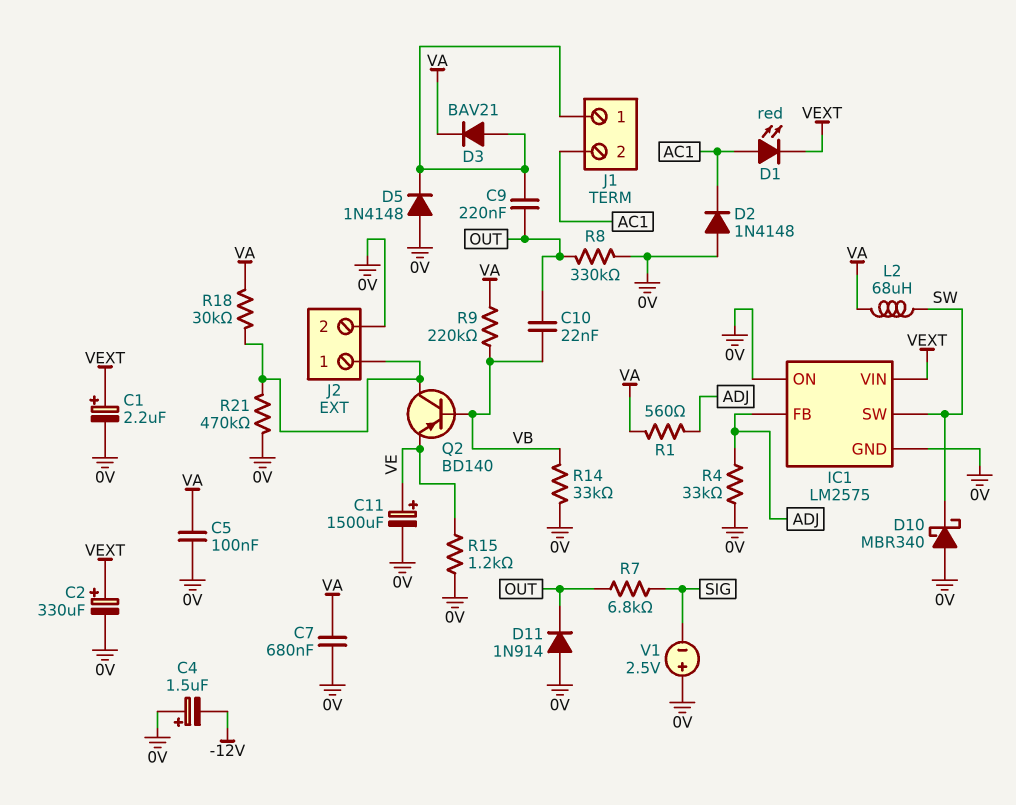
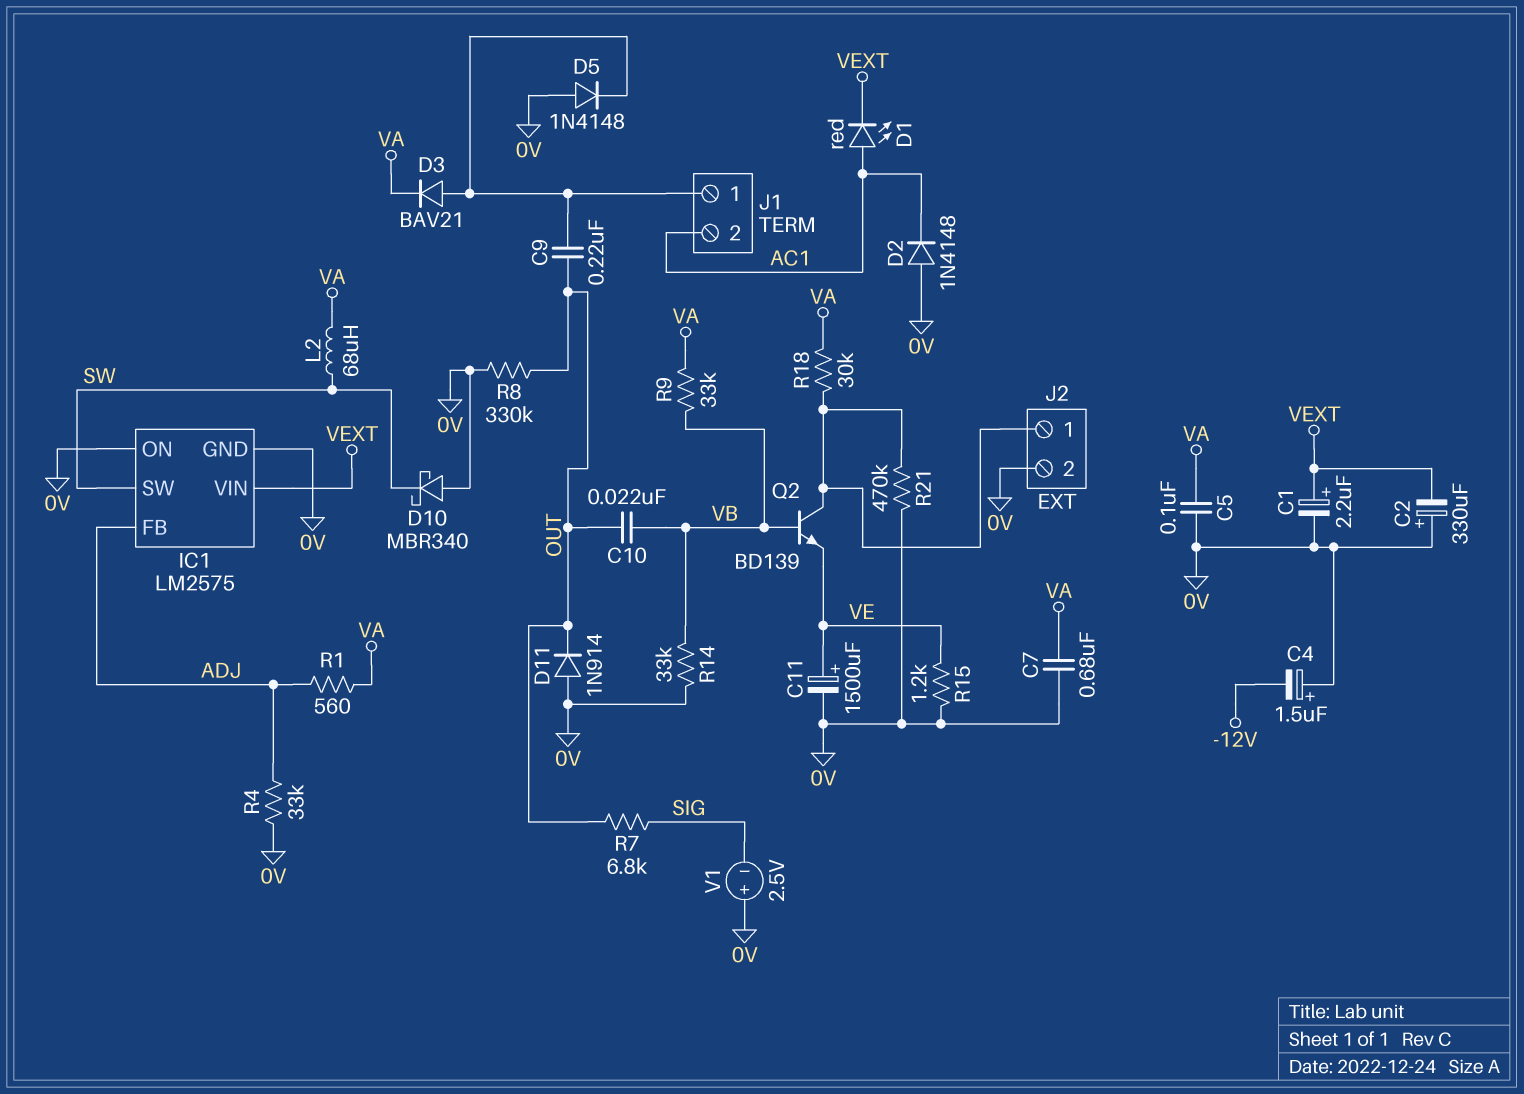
C2: 330uF (plus VEXT, minus 0V) -> 330uF (plus 0V, minus VEXT)
Q2: PNP BD140 (B VB, C J2/1, E VE) -> NPN BD139 (B VB, C J2/1, E VE)
R9: 220k (VA, VB) -> 33k (VA, VB)

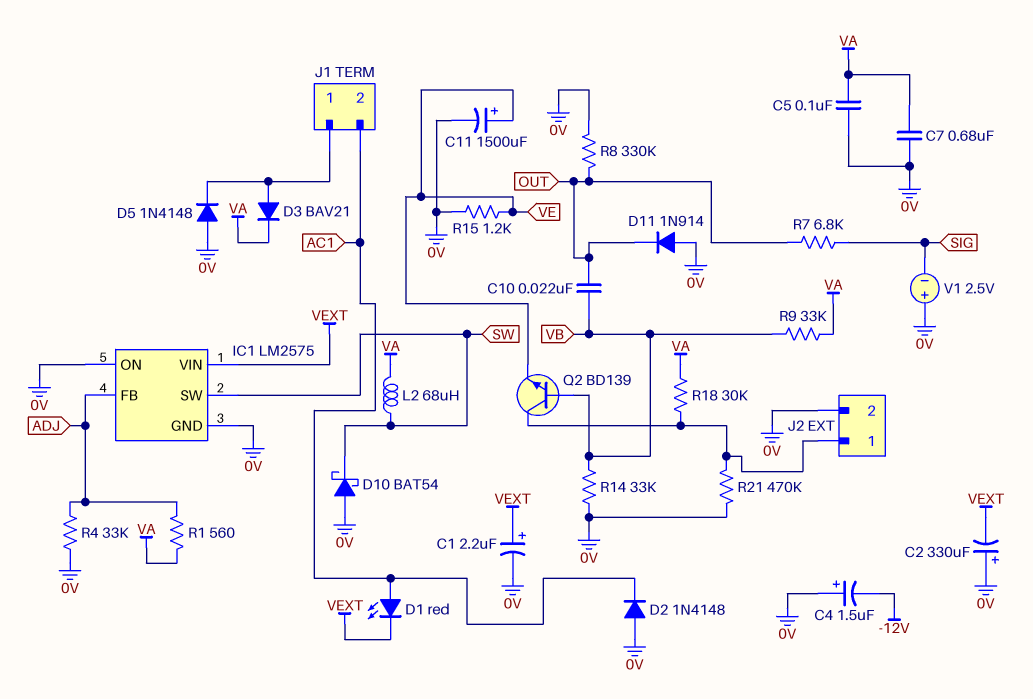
C9: 220nF (J1/1, OUT) -> none
D10: schottky MBR340 (A 0V, K SW) -> schottky BAT54 (A 0V, K SW)

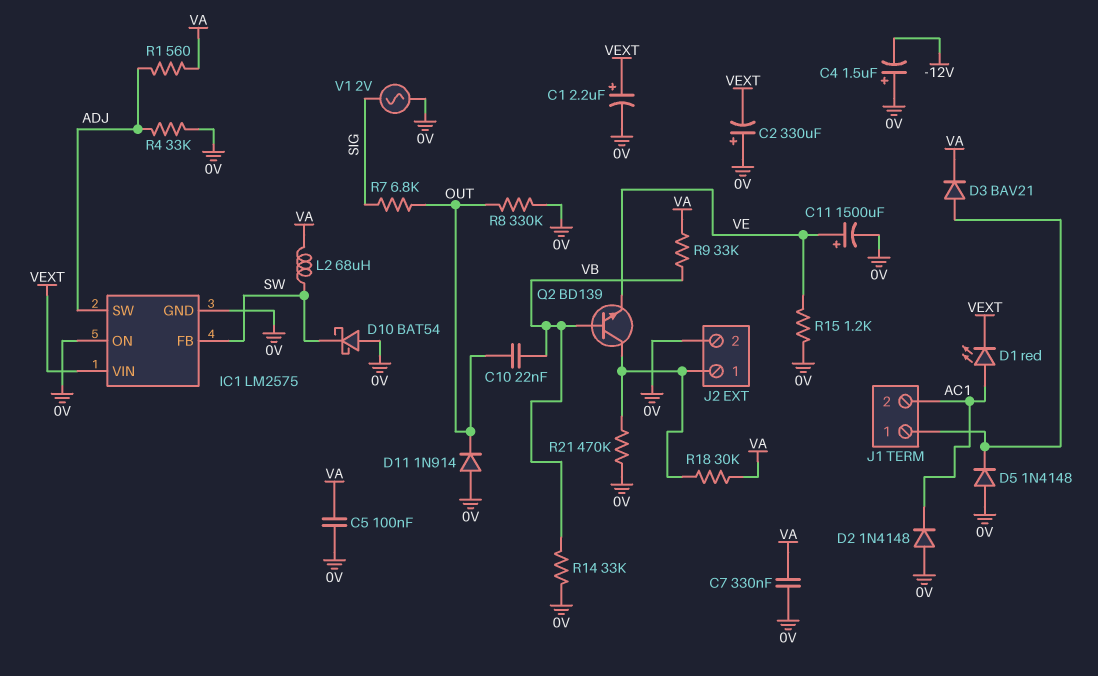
C7: 680nF (0V, VA) -> 330nF (0V, VA)
IC1 pin FB: ADJ -> SW
IC1 pin SW: SW -> ADJ
V1: 2.5V (plus 0V, minus SIG) -> AC 2V (0V, SIG)

